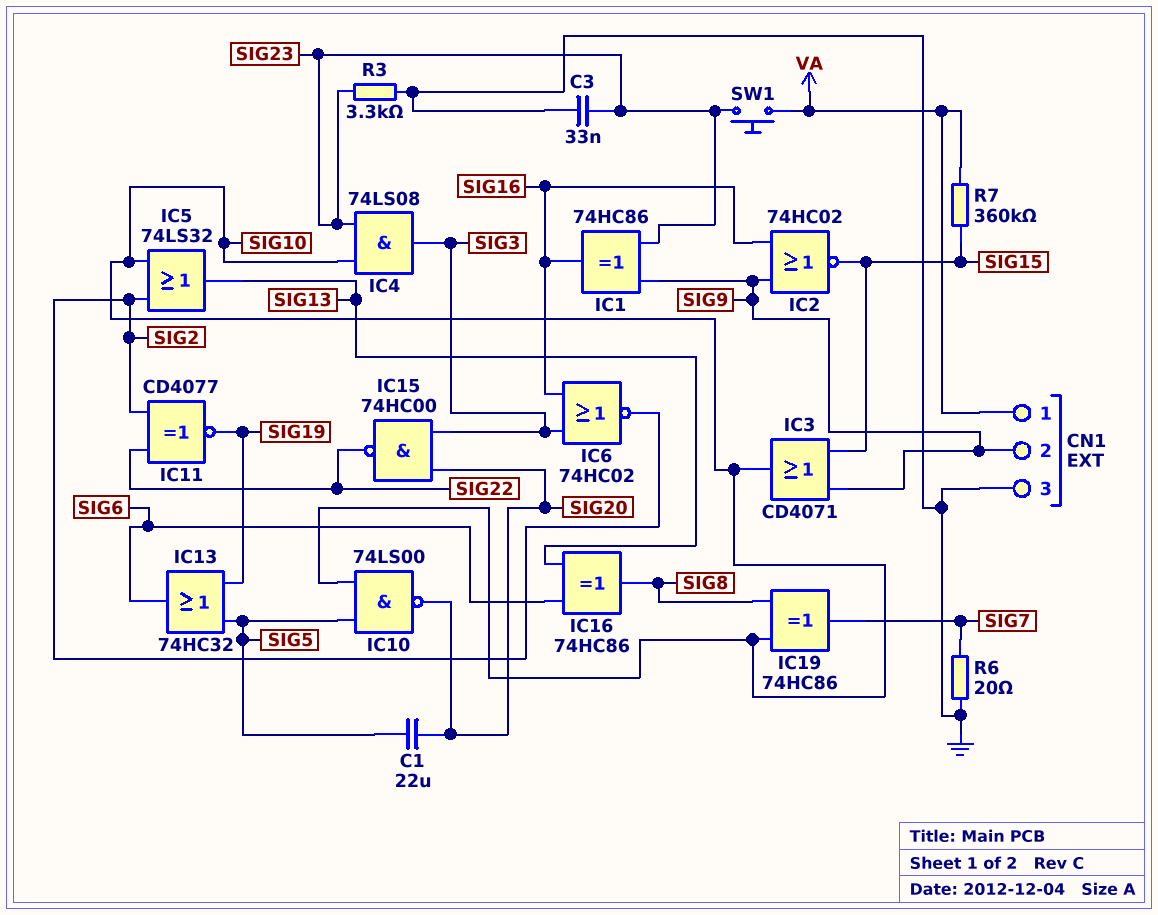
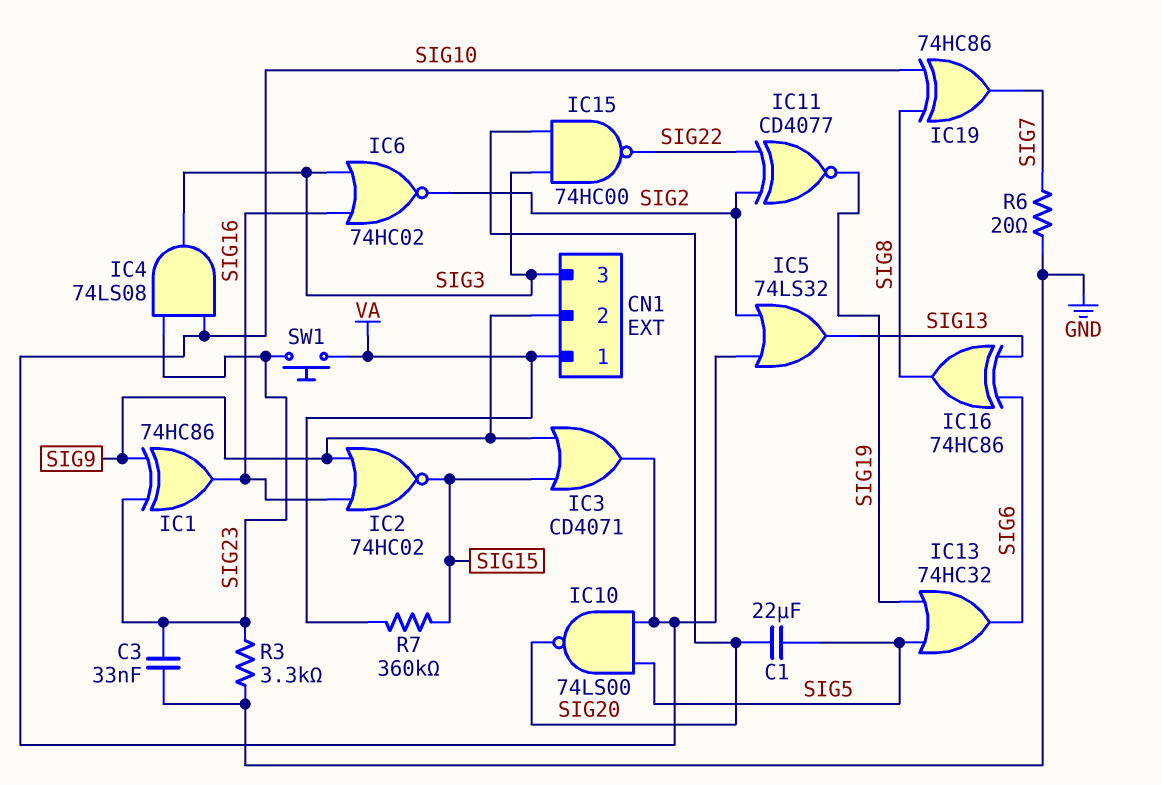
CN1 pin 3: GND -> SIG3

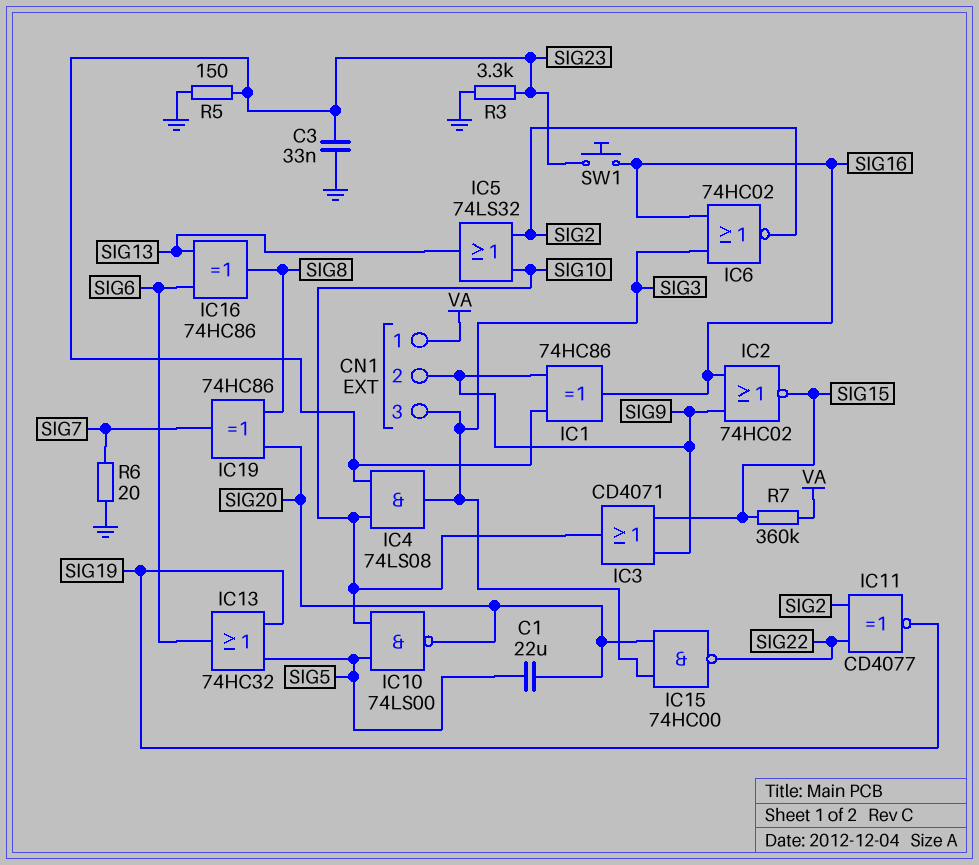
IC19: XOR 74HC86 (in SIG8, in SIG10, out SIG7) -> XOR 74HC86 (in SIG8, in SIG20, out SIG7)
R5: none -> 150 (GND, SIG23)
SW1: button (SIG23, VA) -> button (SIG16, SIG23)

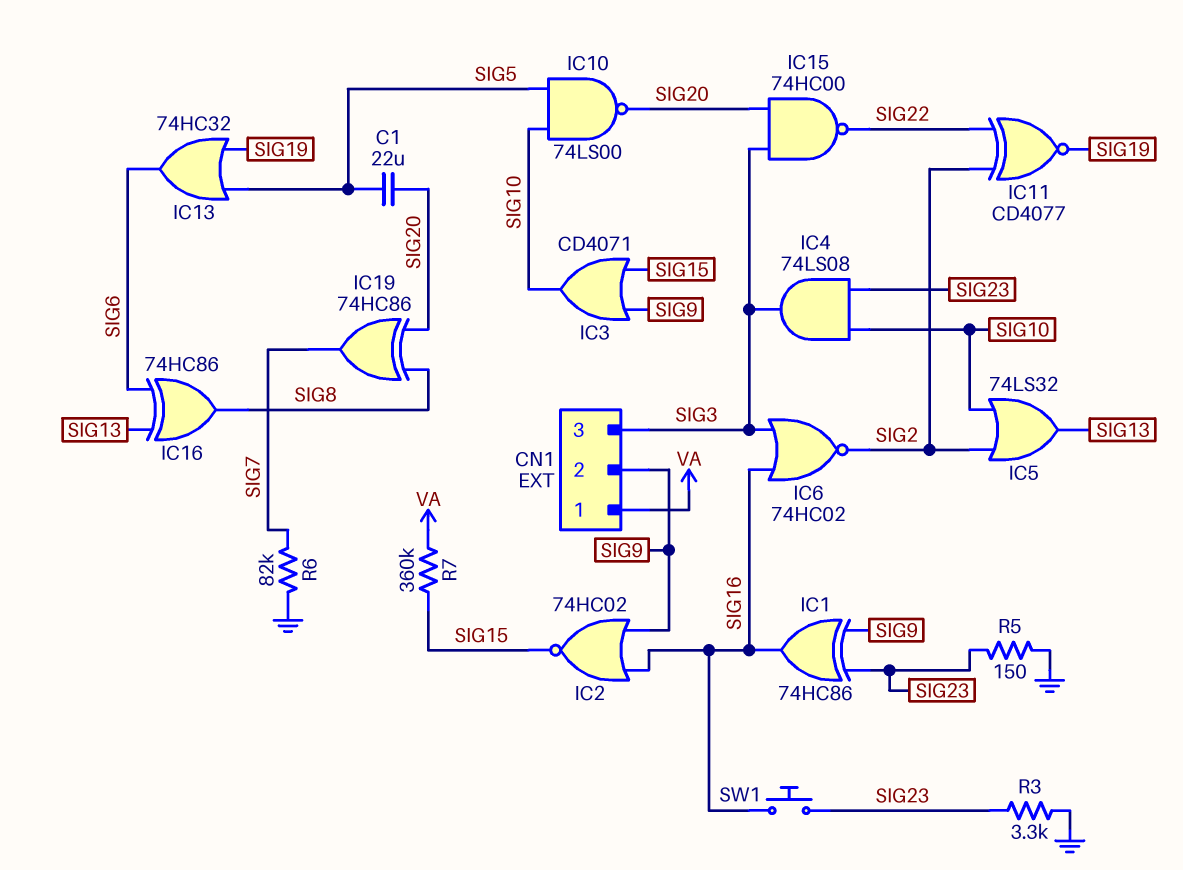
C3: 33nF (GND, SIG23) -> none
R6: 20 (GND, SIG7) -> 82k (GND, SIG7)

